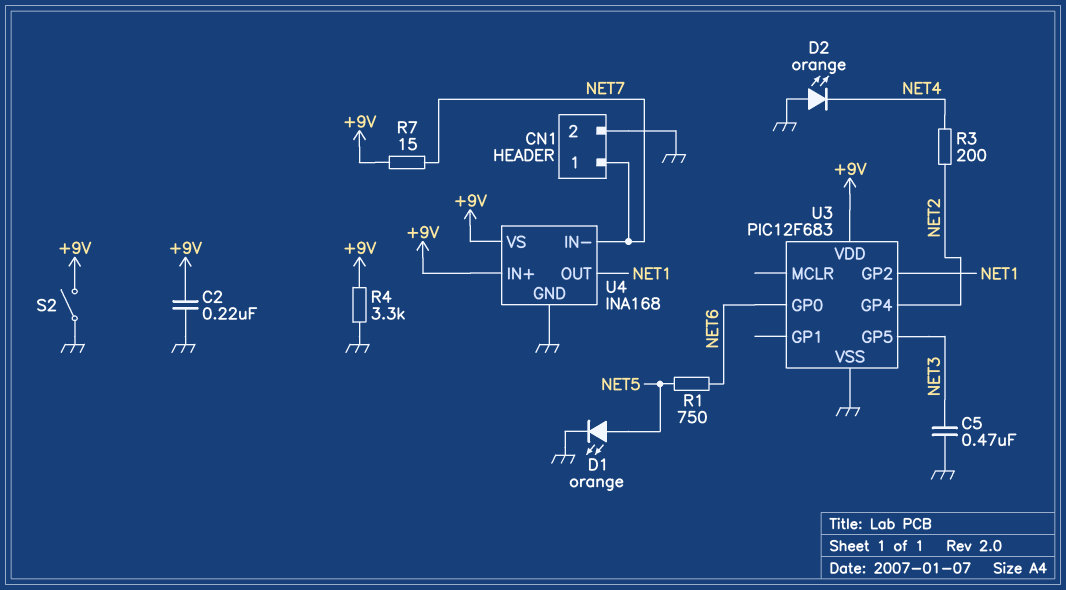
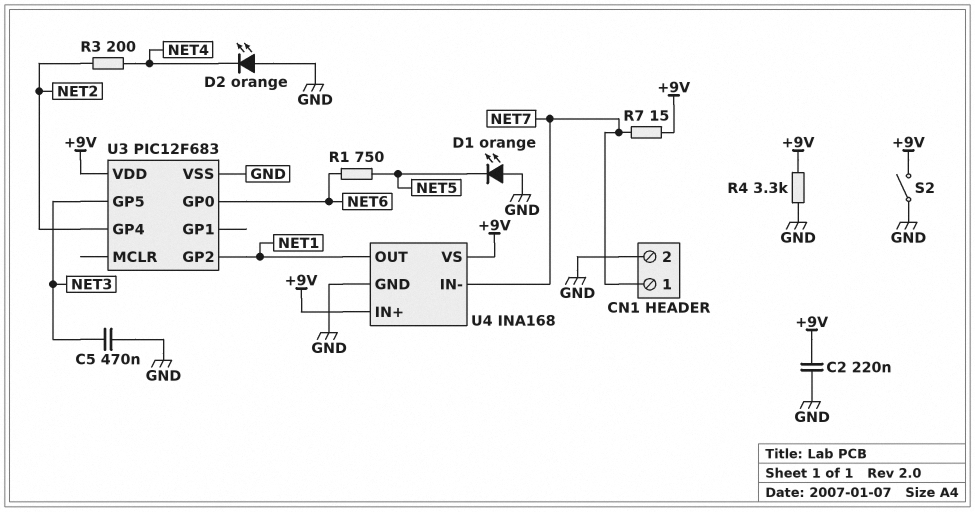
D1: LED orange (A NET5, K GND) -> LED orange (A GND, K NET5)

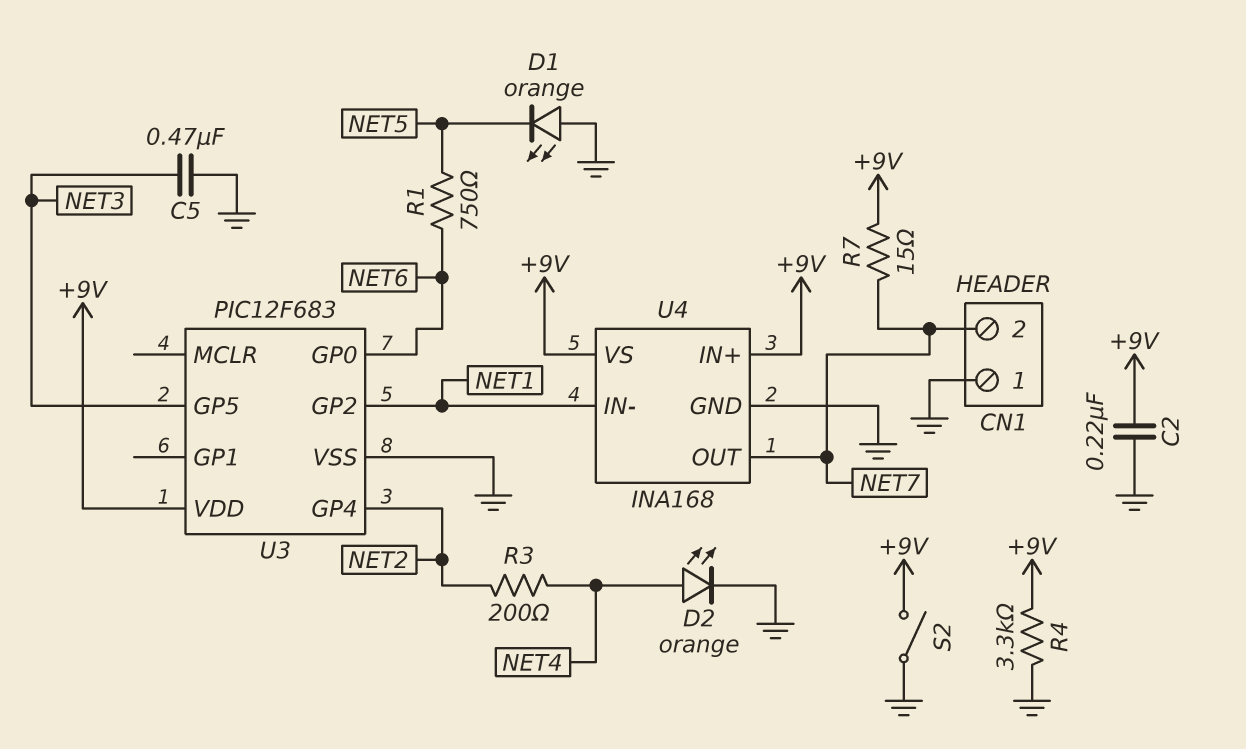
CN1 pin 1: NET7 -> GND
CN1 pin 2: GND -> NET7
D2: LED orange (A GND, K NET4) -> LED orange (A NET4, K GND)
U4 pin IN-: NET7 -> NET1
U4 pin OUT: NET1 -> NET7

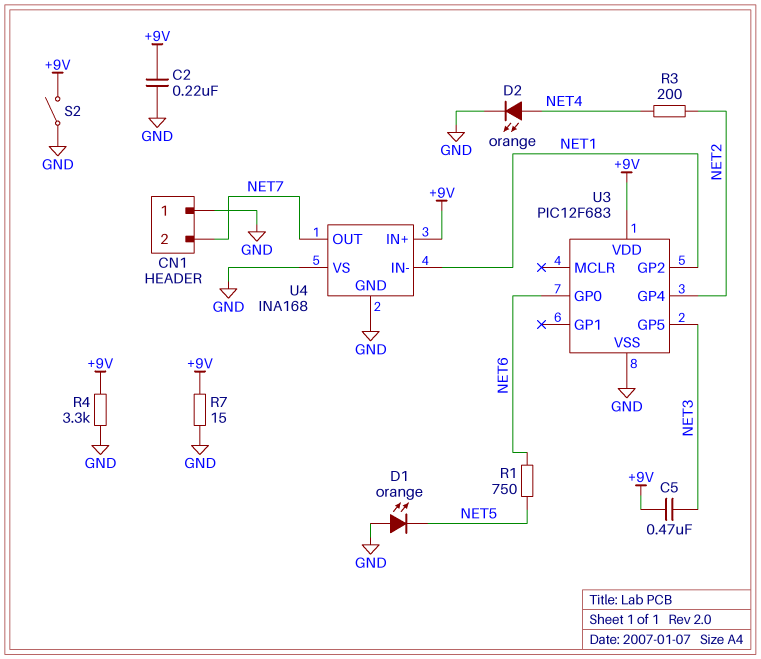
C5: 470nF (GND, NET3) -> 470nF (+9V, NET3)
R7: 15 (+9V, NET7) -> 15 (+9V, GND)
U4 pin VS: +9V -> GND

